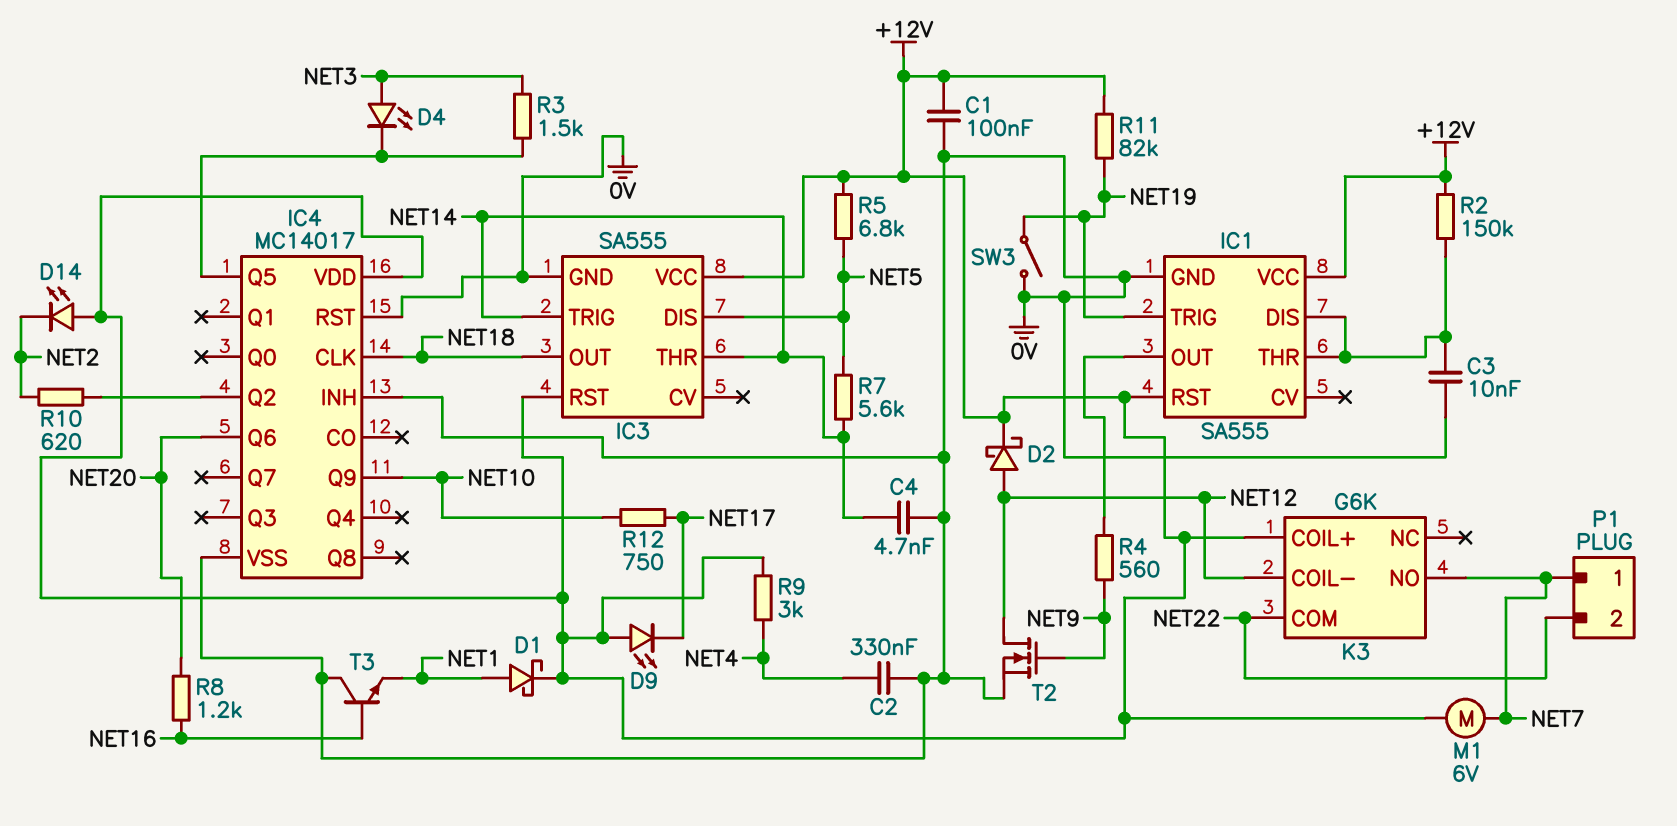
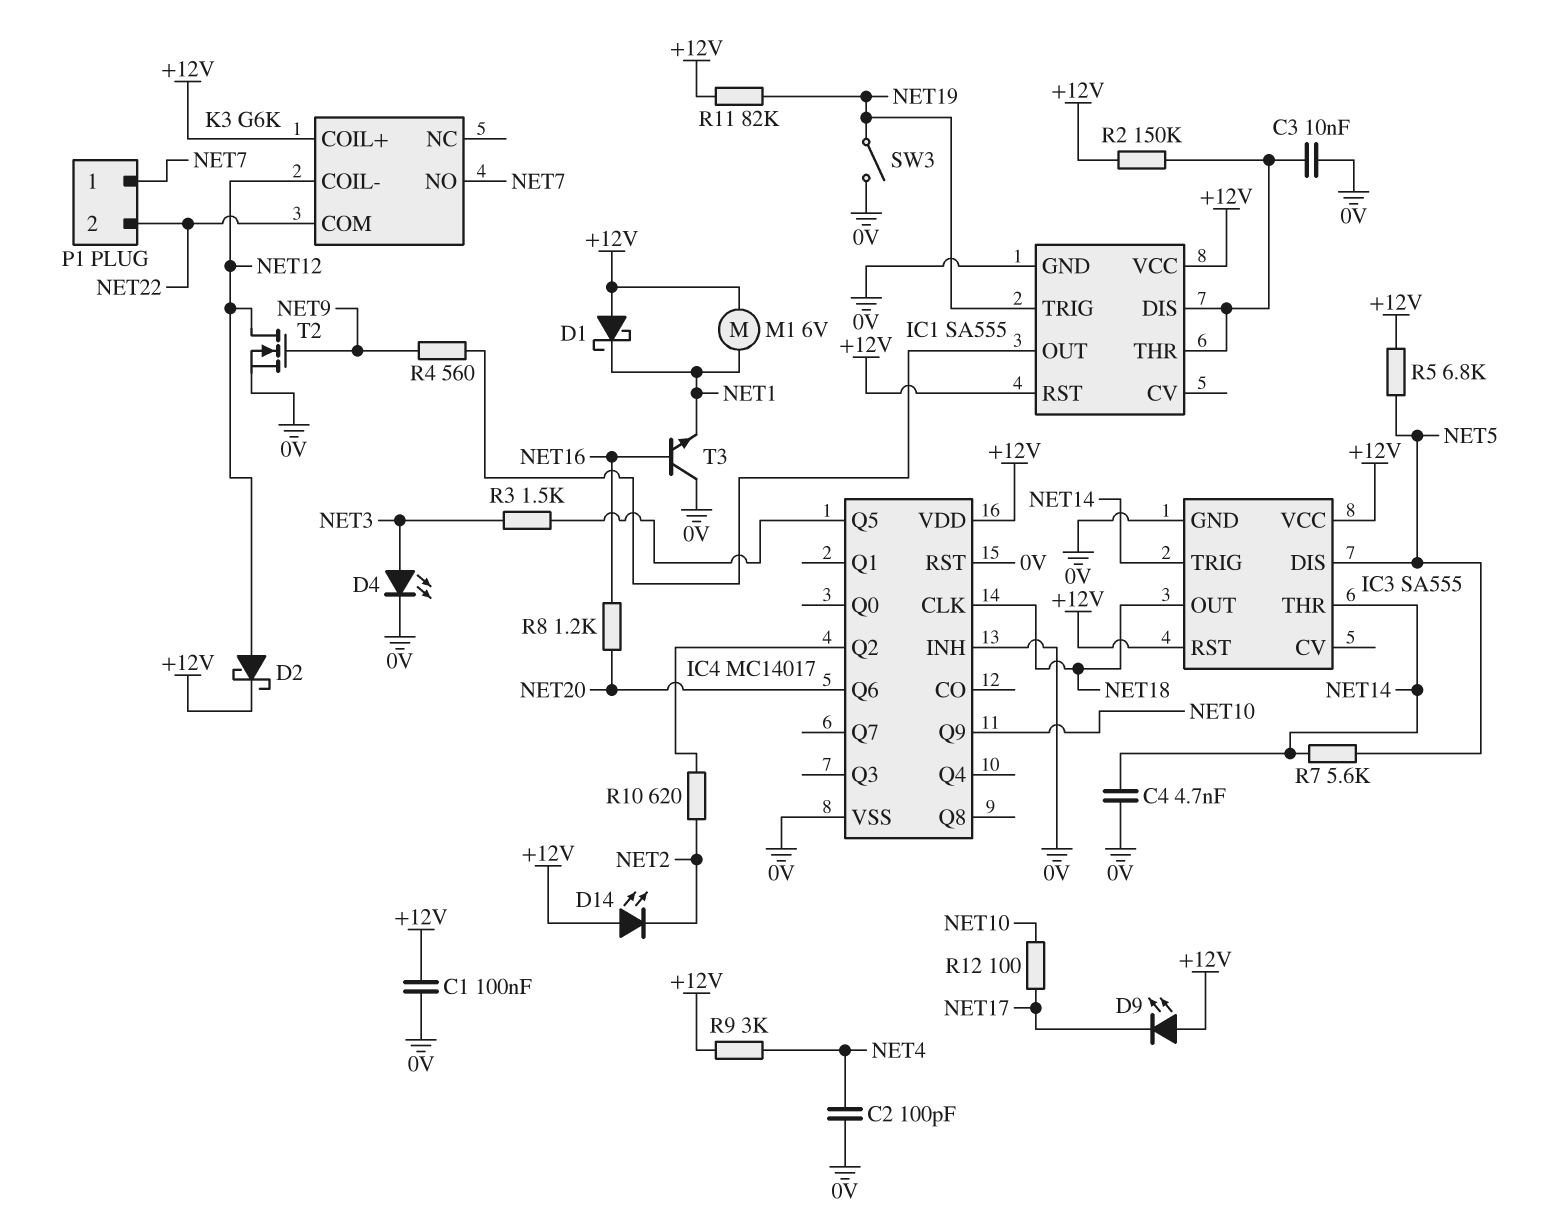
C2: 330nF (0V, NET4) -> 100pF (0V, NET4)
D1: schottky (A NET1, K +12V) -> schottky (A +12V, K NET1)
D4: LED (A NET3, K IC4/Q5) -> LED (A NET3, K 0V)
M1: motor 6V (+12V, NET7) -> motor 6V (+12V, NET1)
R12: 750 (NET10, NET17) -> 100 (NET10, NET17)

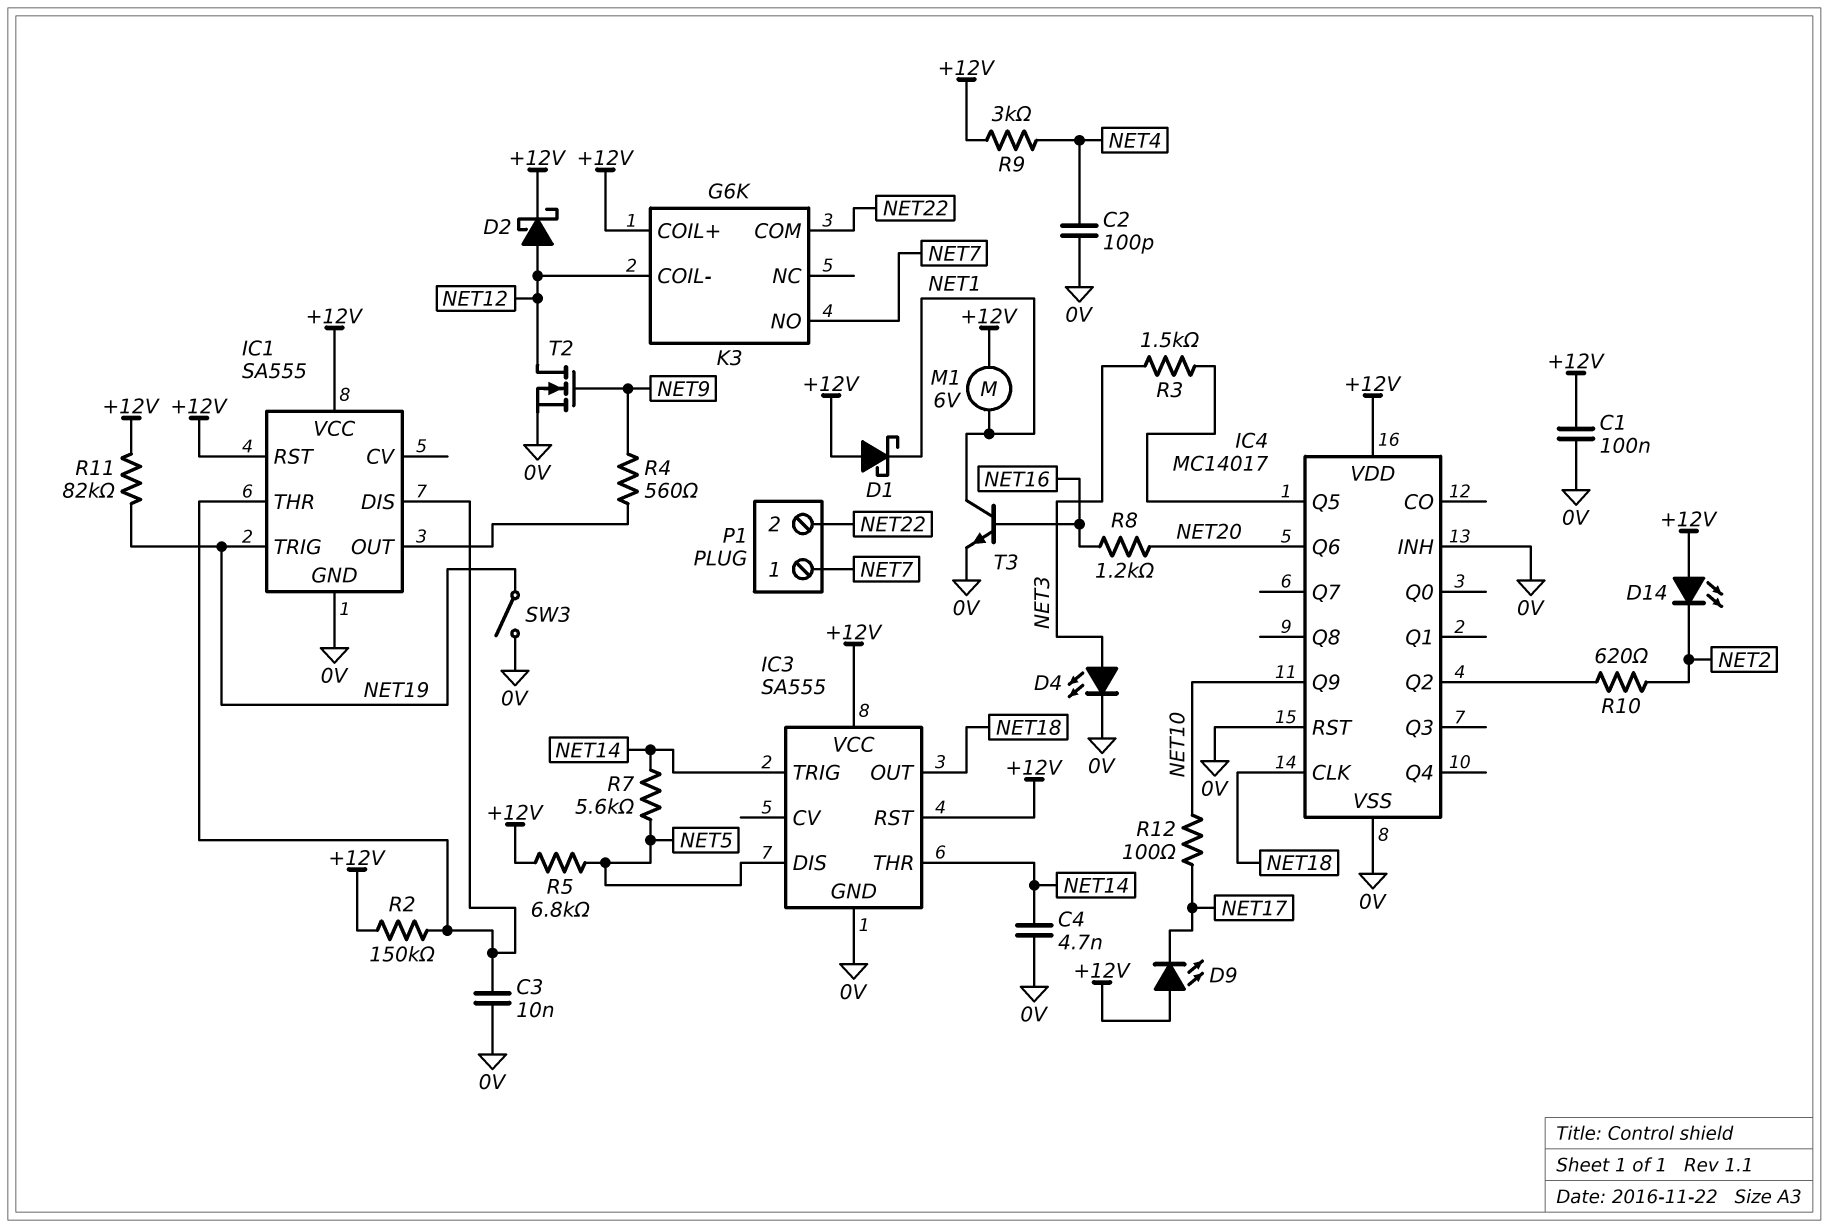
T3: NPN (B NET16, C 0V, E NET1) -> NPN (B NET16, C NET1, E 0V)

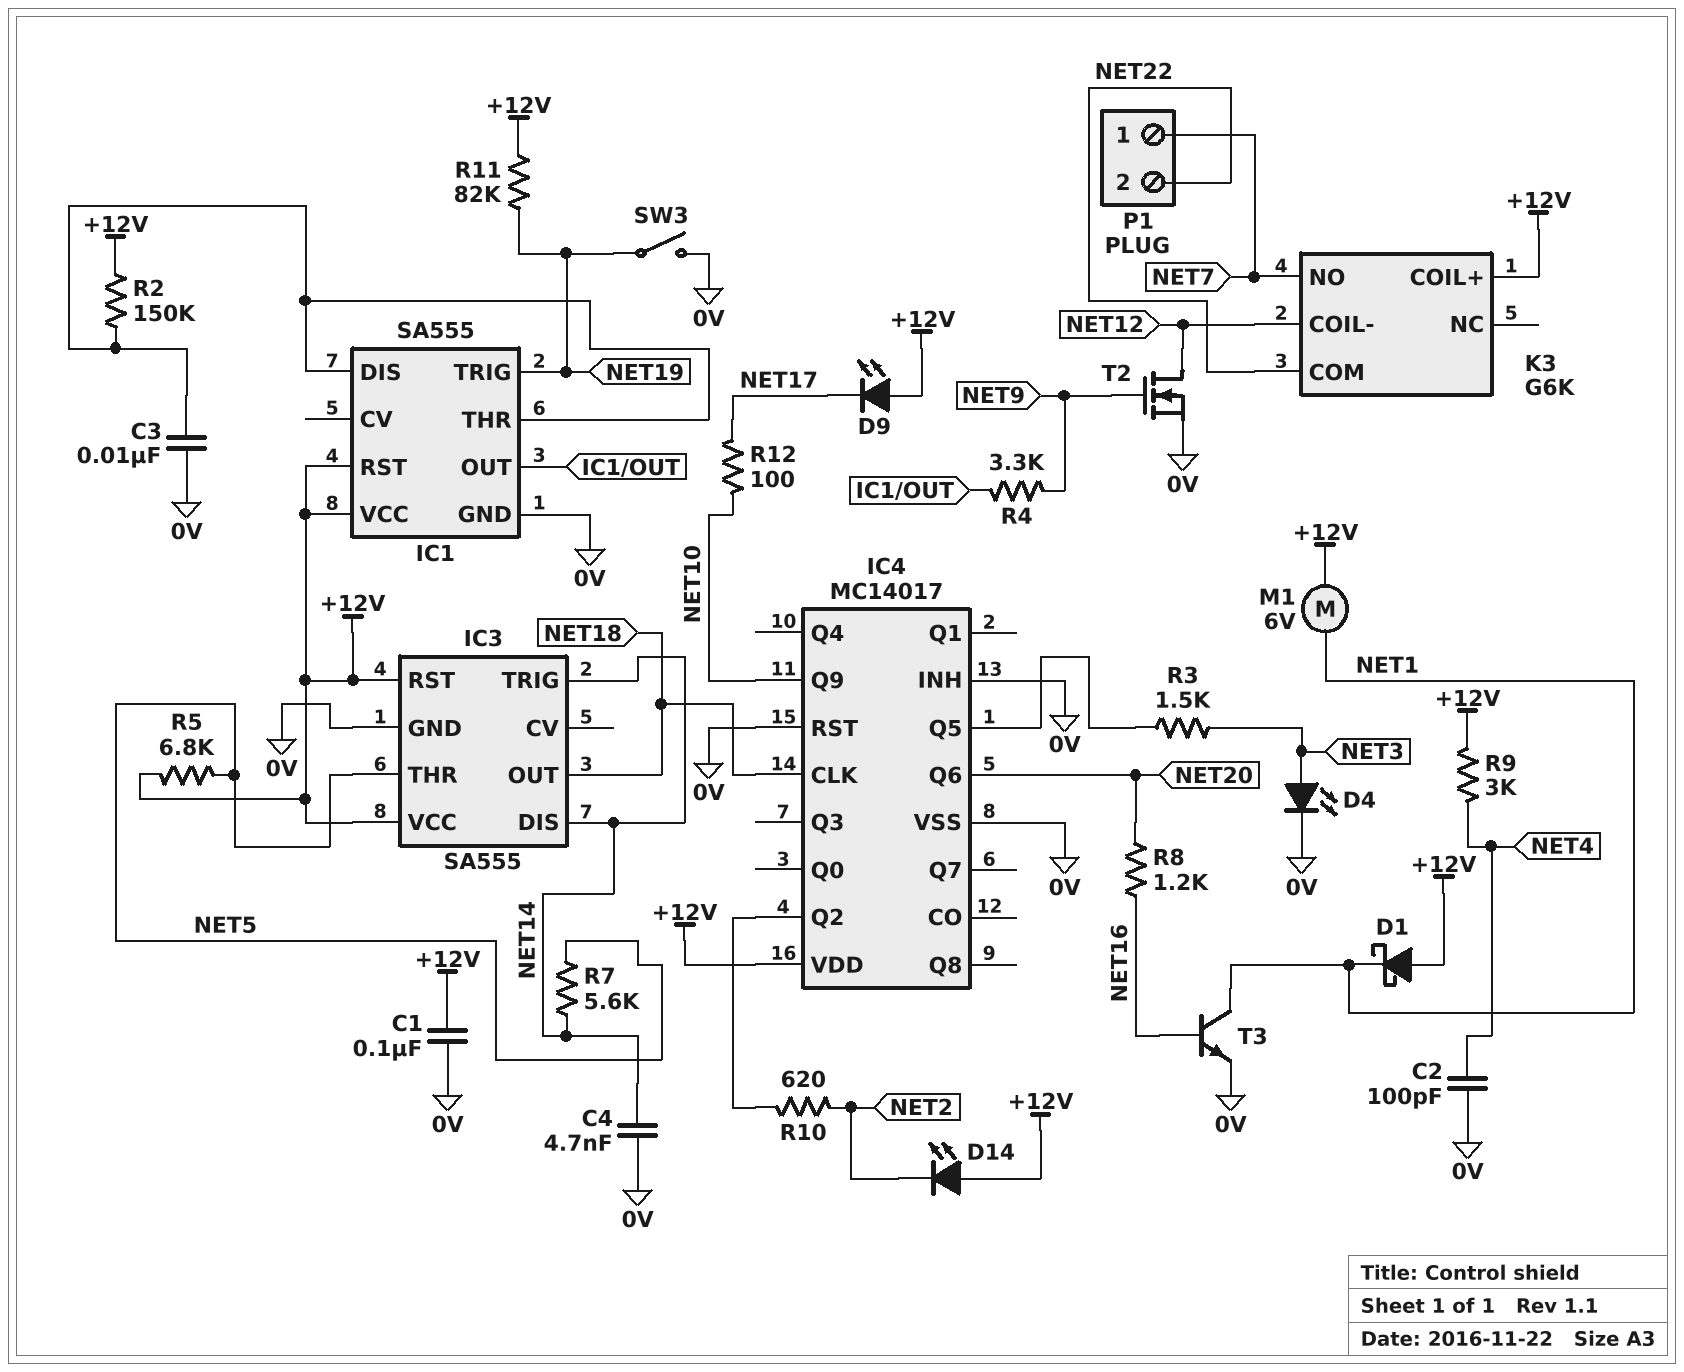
D2: schottky (A NET12, K +12V) -> none
IC3 pin DIS: NET5 -> NET14
IC3 pin THR: NET14 -> NET5
R4: 560 (IC1/OUT, NET9) -> 3.3k (IC1/OUT, NET9)

